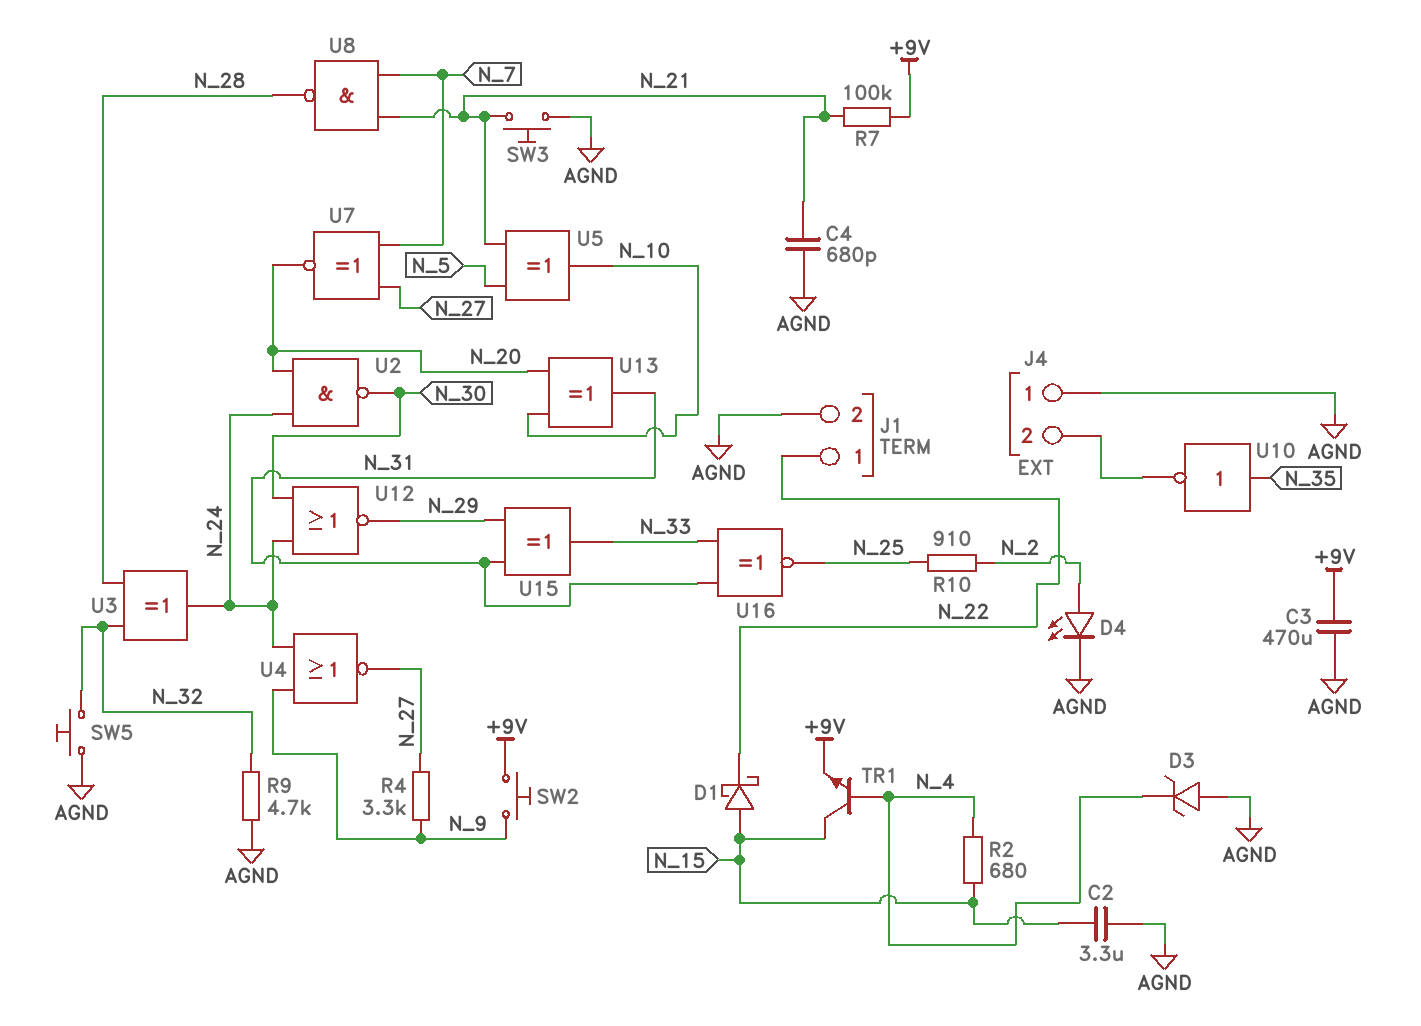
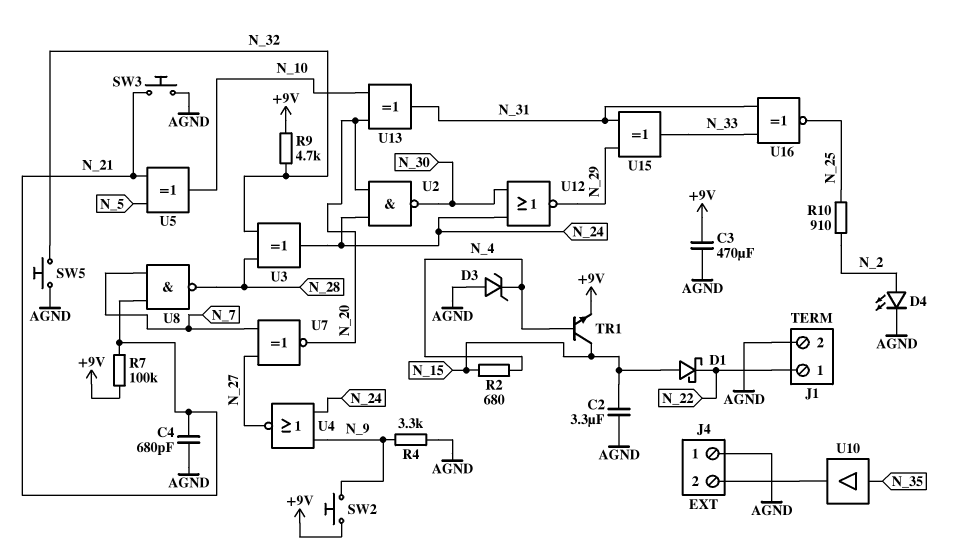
R4: 3.3k (N_9, N_27) -> 3.3k (AGND, N_9)
R9: 4.7k (AGND, N_32) -> 4.7k (+9V, N_32)
U10: NOT (in N_35, out J4/2) -> buffer (in N_35, out J4/2)

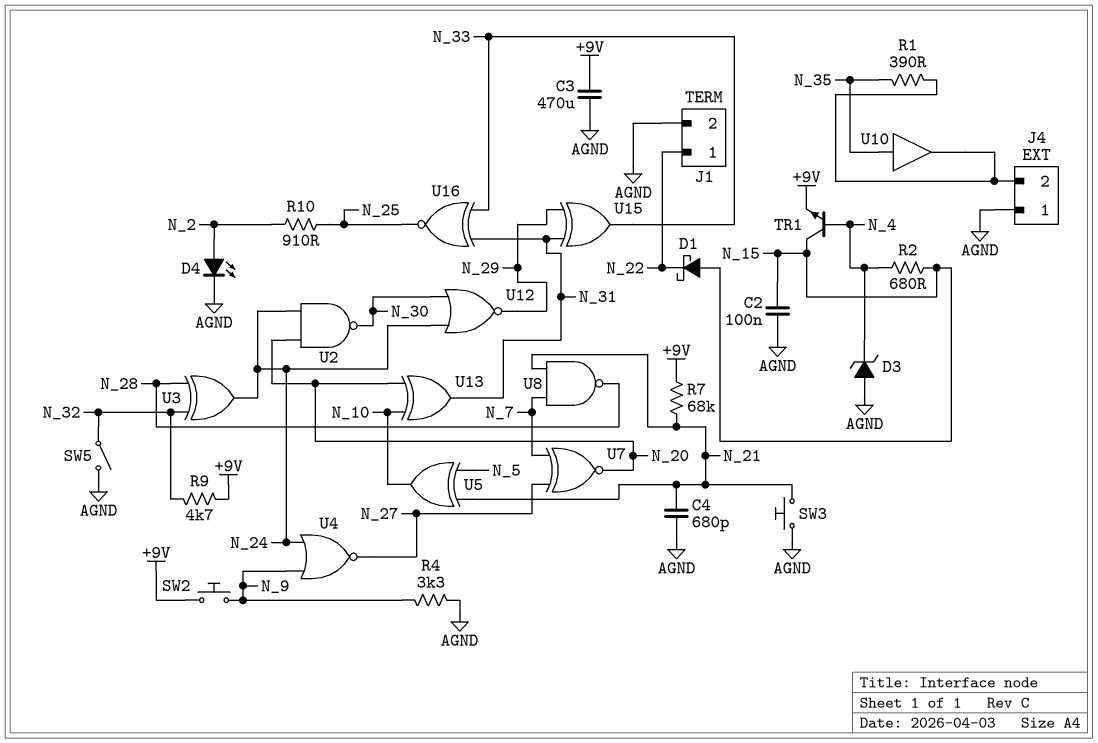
C2: 3.3uF (AGND, N_15) -> 100nF (AGND, N_15)
R1: none -> 390 (J4/2, N_35)
R7: 100k (+9V, N_21) -> 68k (+9V, N_21)
SW5: button (AGND, N_32) -> switch (AGND, N_32)

